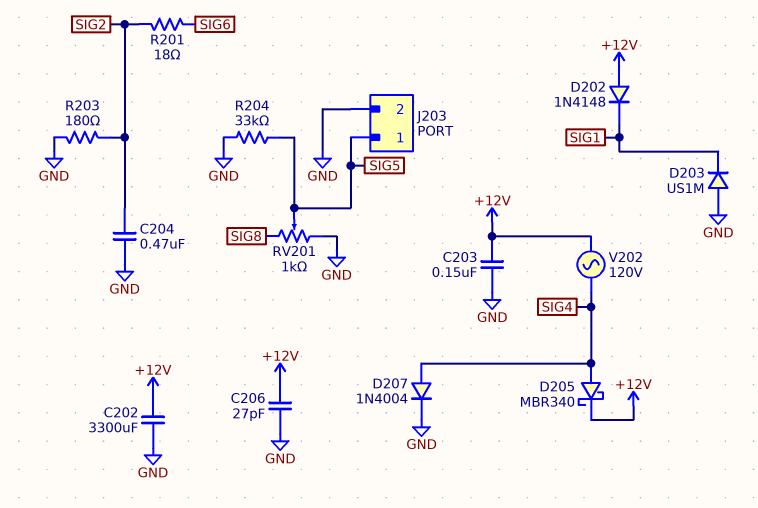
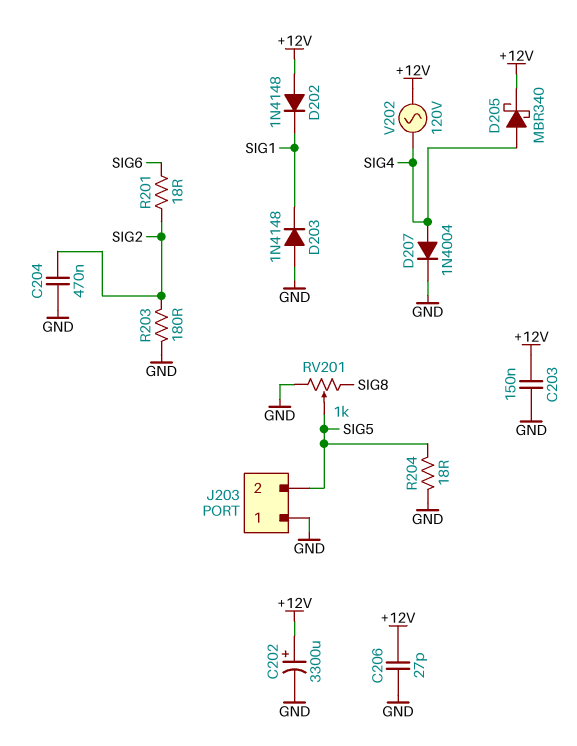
C202: 3300uF (+12V, GND) -> 3300uF (plus +12V, minus GND)
D203: diode US1M (A GND, K SIG1) -> diode 1N4148 (A GND, K SIG1)
J203 pin 1: SIG5 -> GND
J203 pin 2: GND -> SIG5
R204: 33k (GND, SIG5) -> 18 (GND, SIG5)

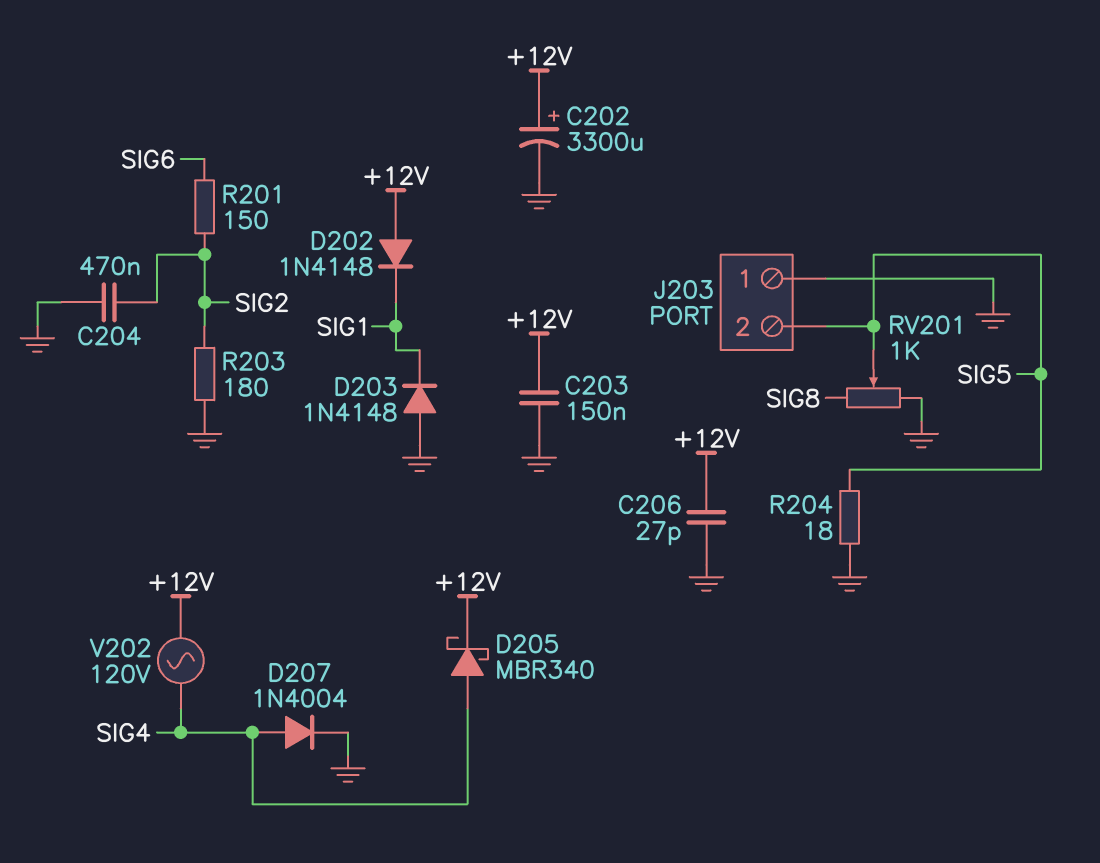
R201: 18 (SIG2, SIG6) -> 150 (SIG2, SIG6)

